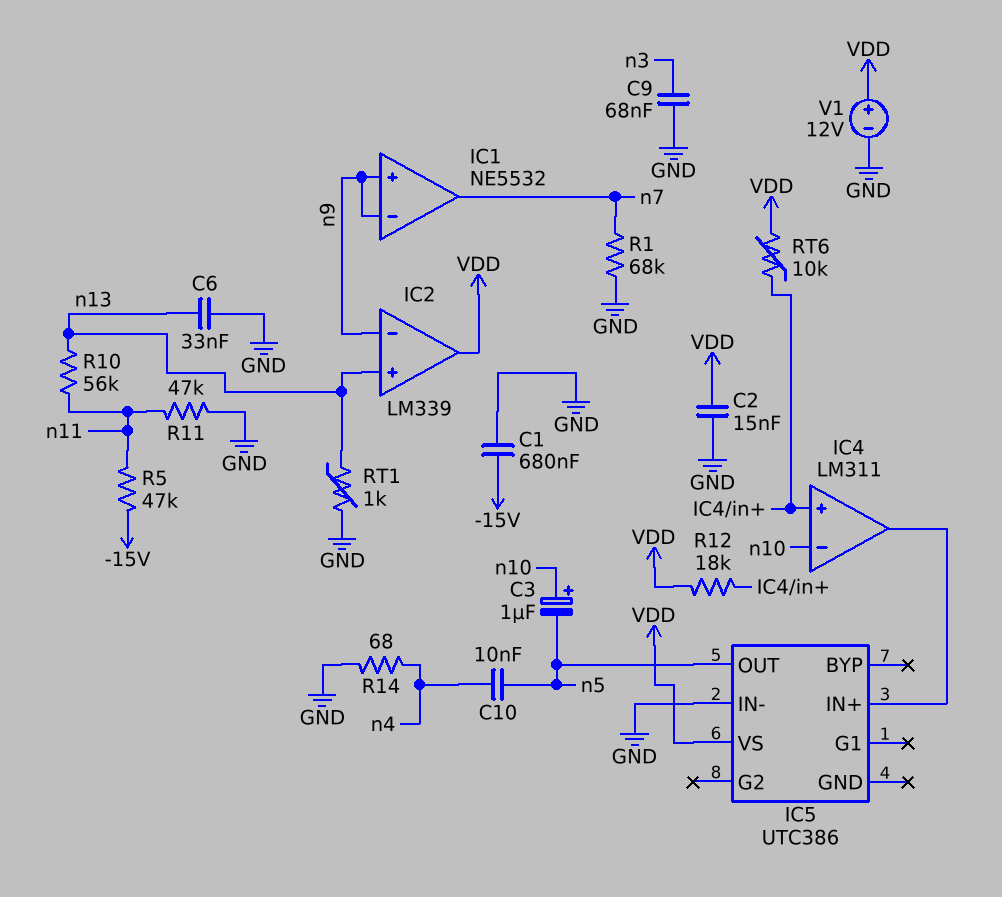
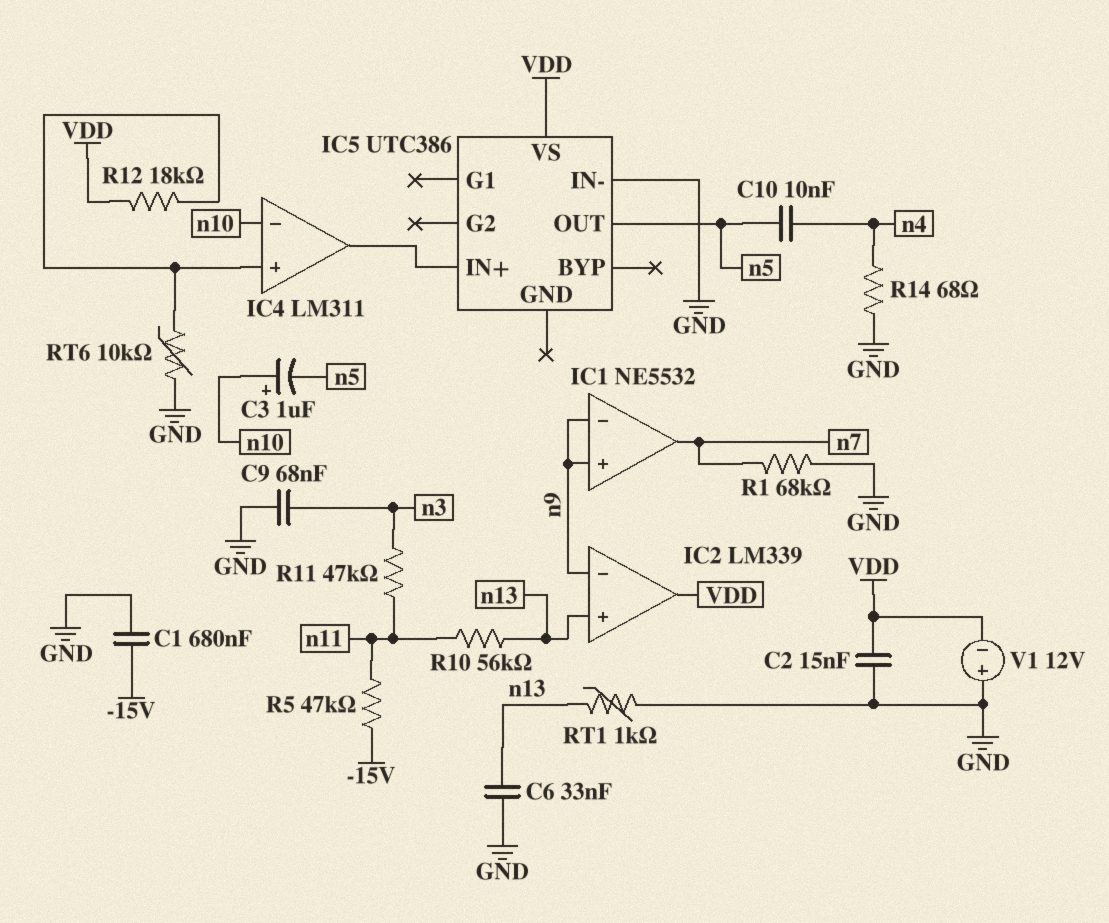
R11: 47k (GND, n11) -> 47k (n3, n11)
RT6: 10k (IC4/in+, VDD) -> 10k (GND, IC4/in+)
V1: 12V (plus VDD, minus GND) -> 12V (plus GND, minus VDD)

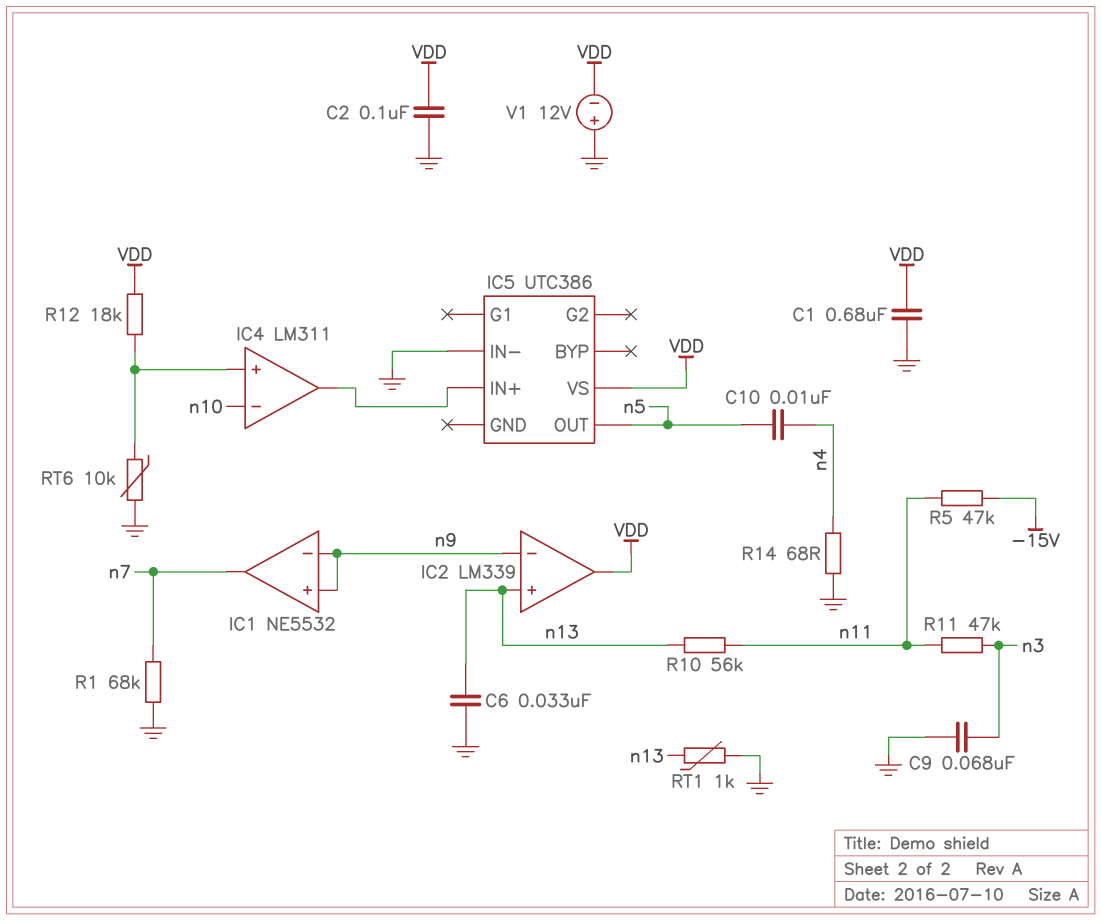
C1: 680nF (-15V, GND) -> 680nF (GND, VDD)
C2: 15nF (GND, VDD) -> 100nF (GND, VDD)
C3: 1uF (plus n10, minus n5) -> none

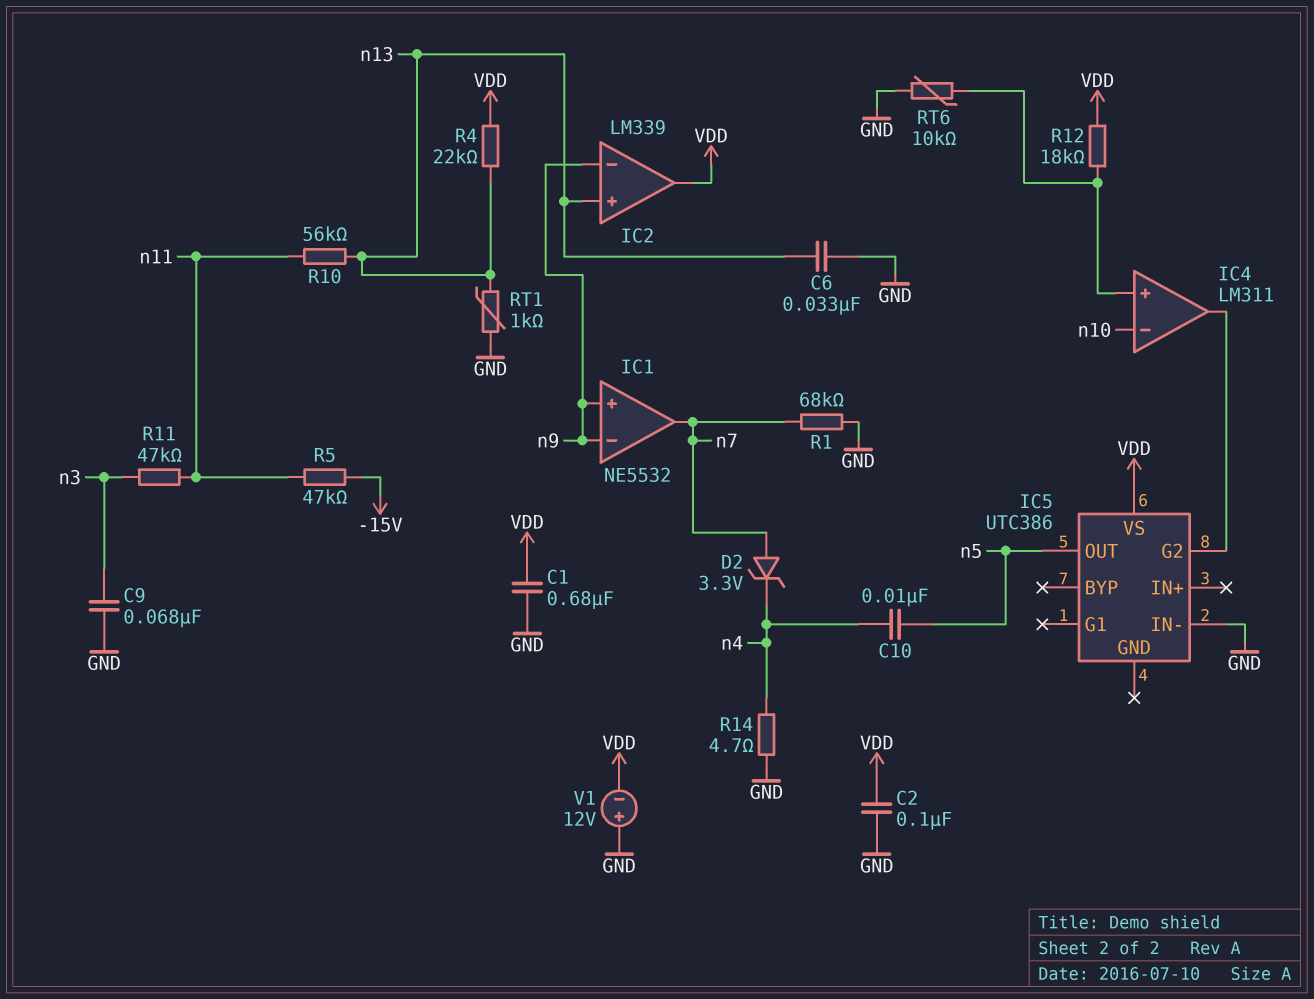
D2: none -> zener 3.3V (A n7, K n4)
IC5 pin G2: none -> IC4/out
IC5 pin IN+: IC4/out -> none
R4: none -> 22k (VDD, n13)
R14: 68 (GND, n4) -> 4.7 (GND, n4)

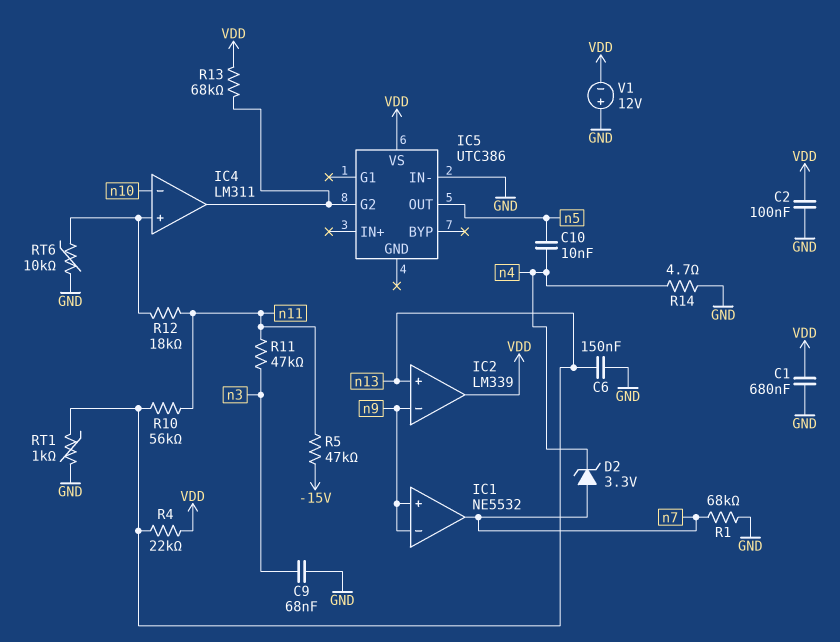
C6: 33nF (GND, n13) -> 150nF (GND, n13)
R12: 18k (IC4/in+, VDD) -> 18k (IC4/in+, n11)
R13: none -> 68k (IC4/out, VDD)

